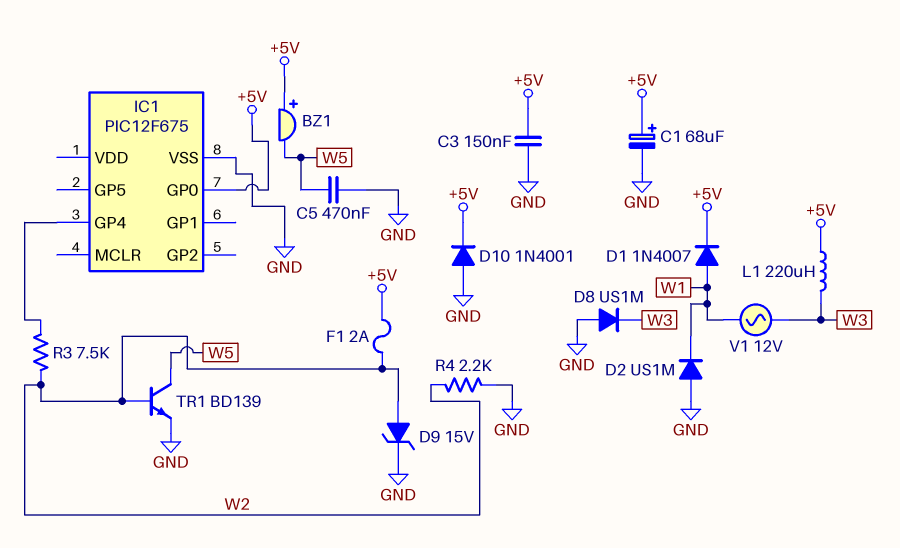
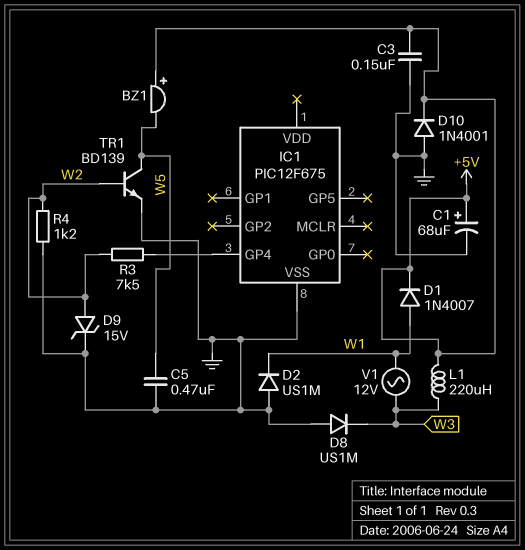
F1: 2A (+5V, W2) -> none
IC1 pin GP0: +5V -> none
R4: 2.2k (GND, W2) -> 1.2k (GND, W2)

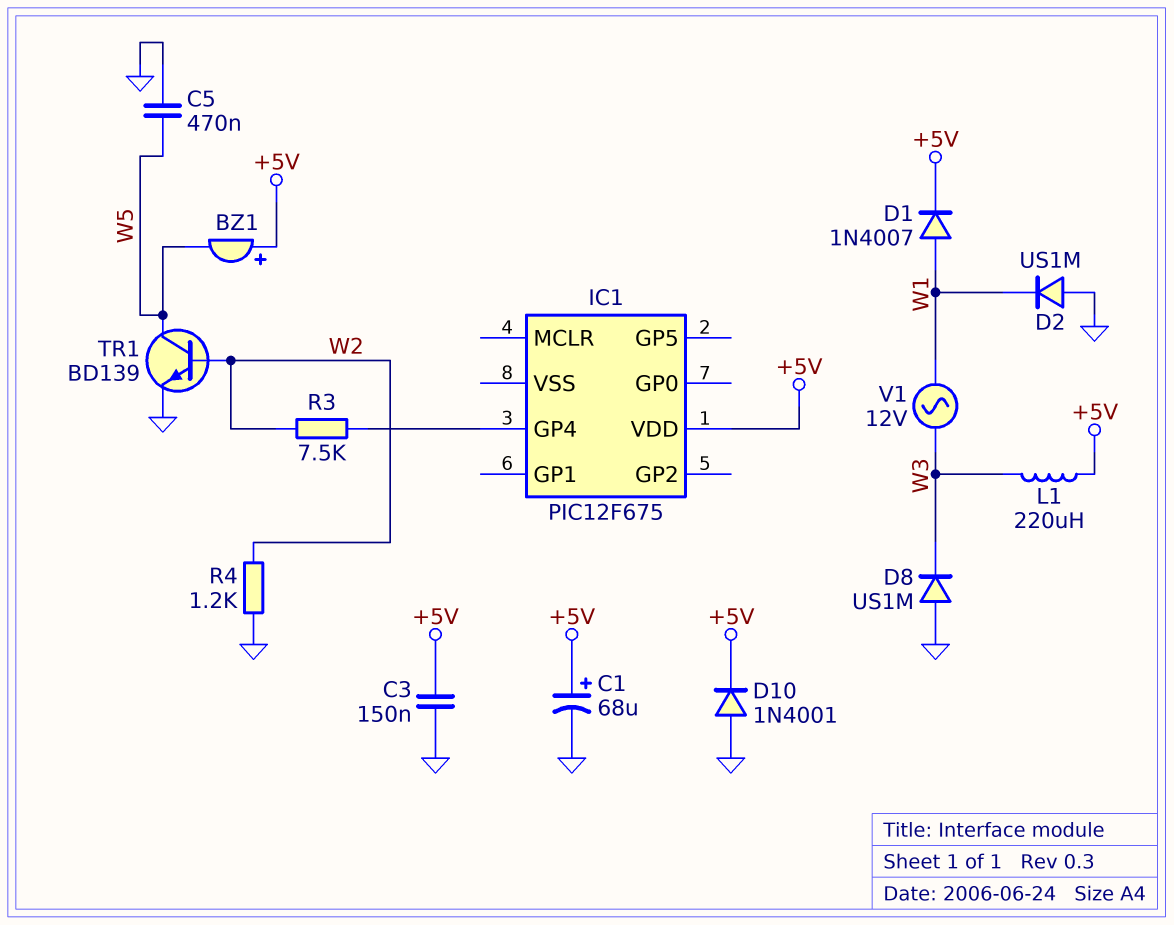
D9: zener 15V (A W2, K GND) -> none
IC1 pin VDD: none -> +5V
IC1 pin VSS: GND -> none

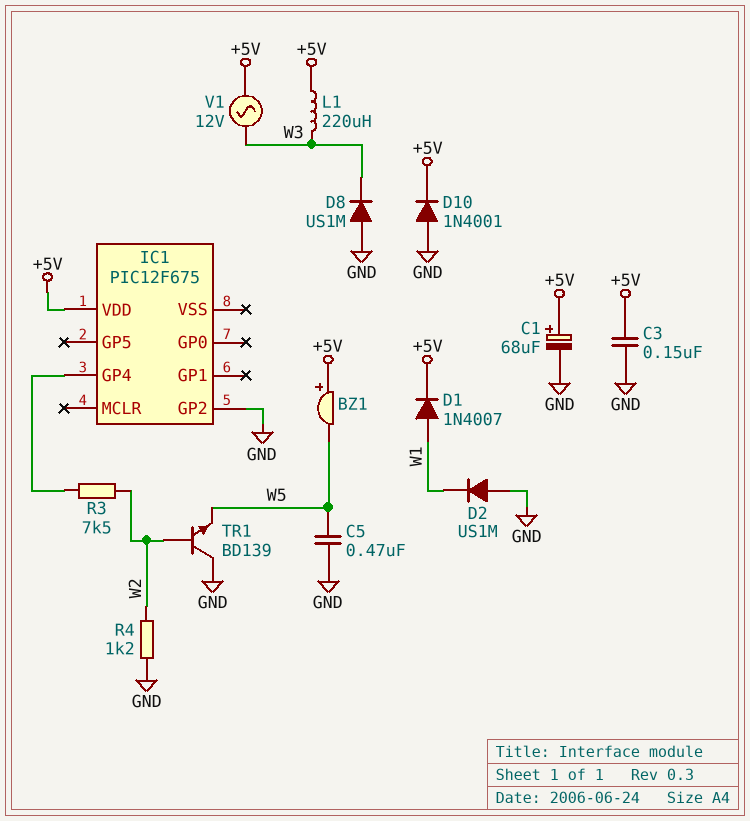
IC1 pin GP2: none -> GND
TR1: NPN BD139 (B W2, C W5, E GND) -> NPN BD139 (B W2, C GND, E W5)
V1: AC 12V (W1, W3) -> AC 12V (+5V, W3)

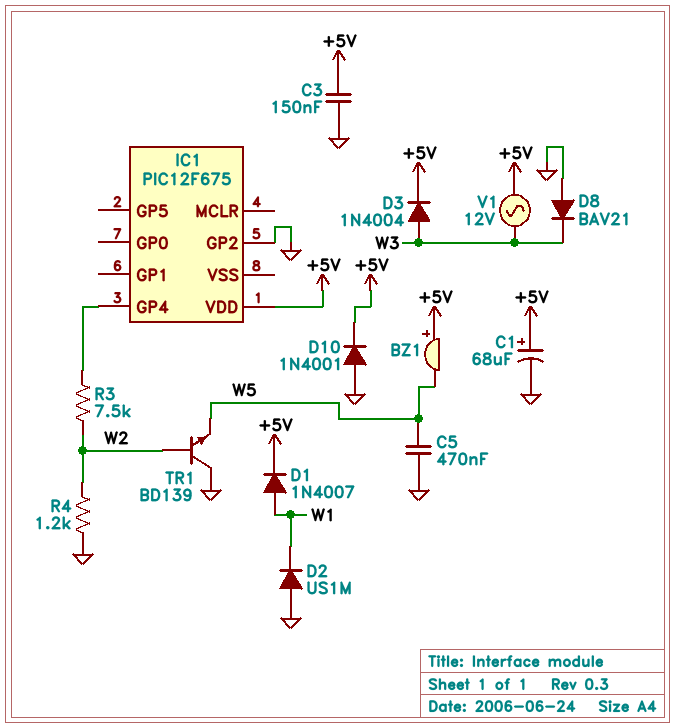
D3: none -> diode 1N4004 (A W3, K +5V)
D8: diode US1M (A GND, K W3) -> diode BAV21 (A GND, K W3)
L1: 220uH (+5V, W3) -> none

